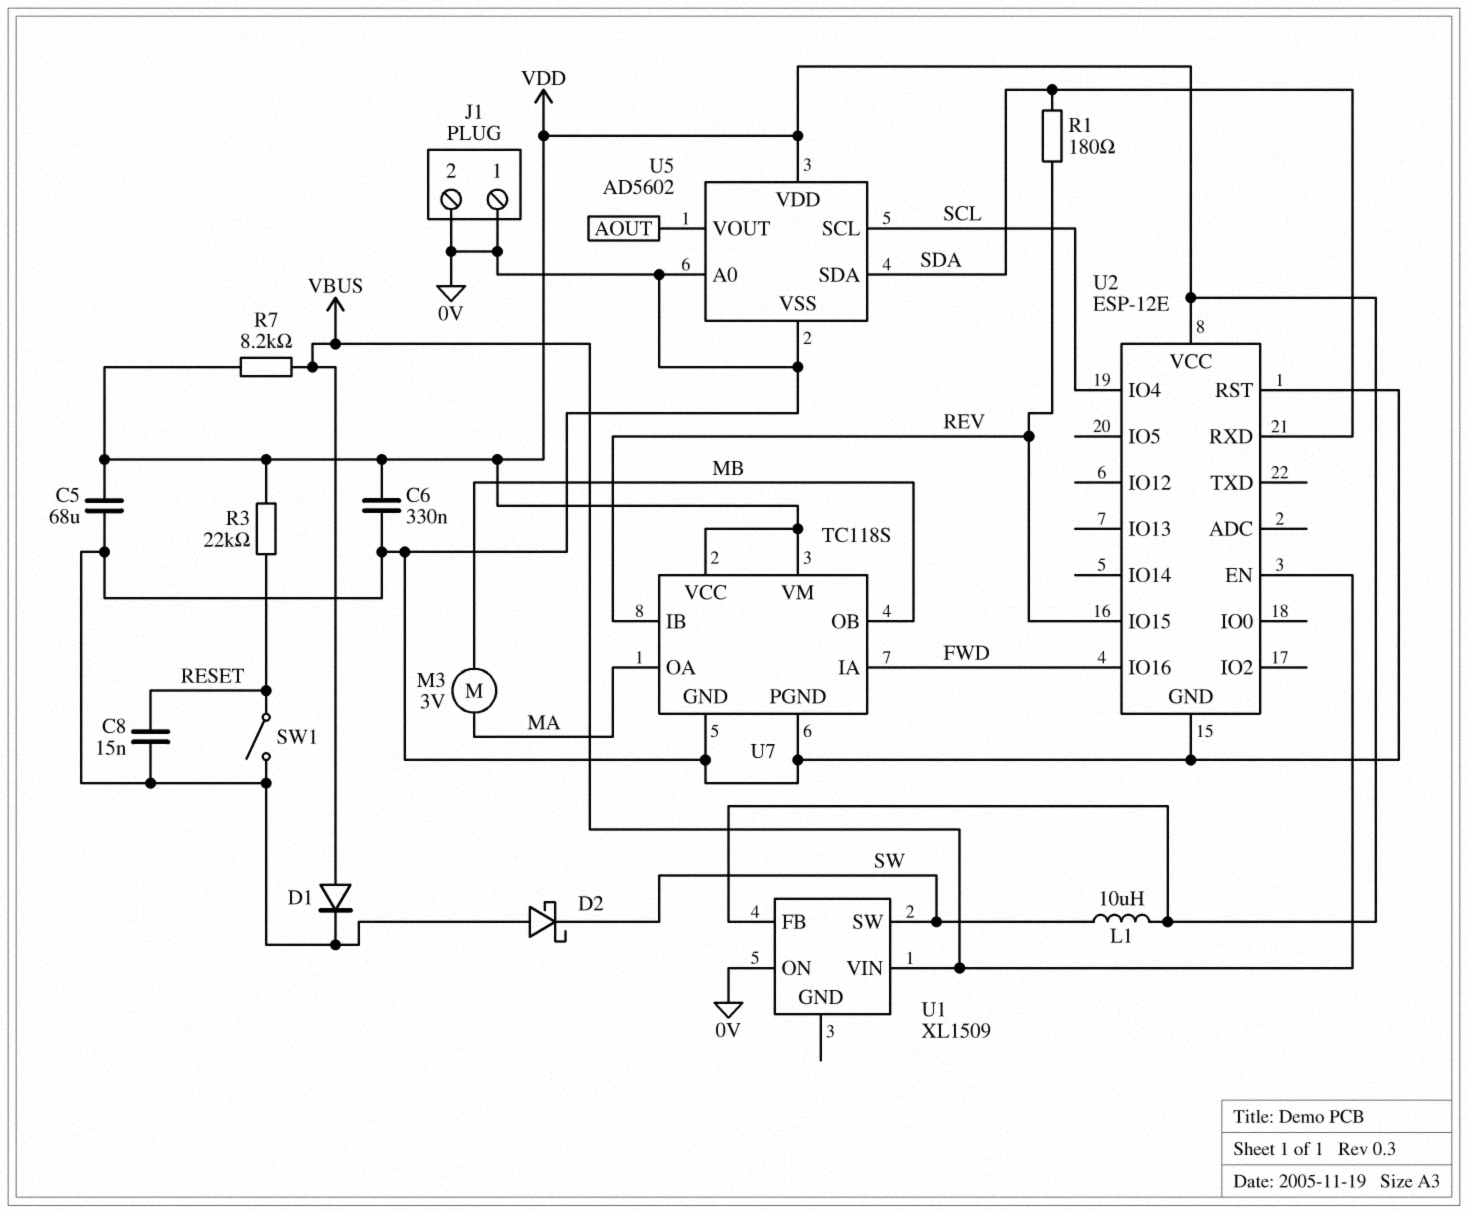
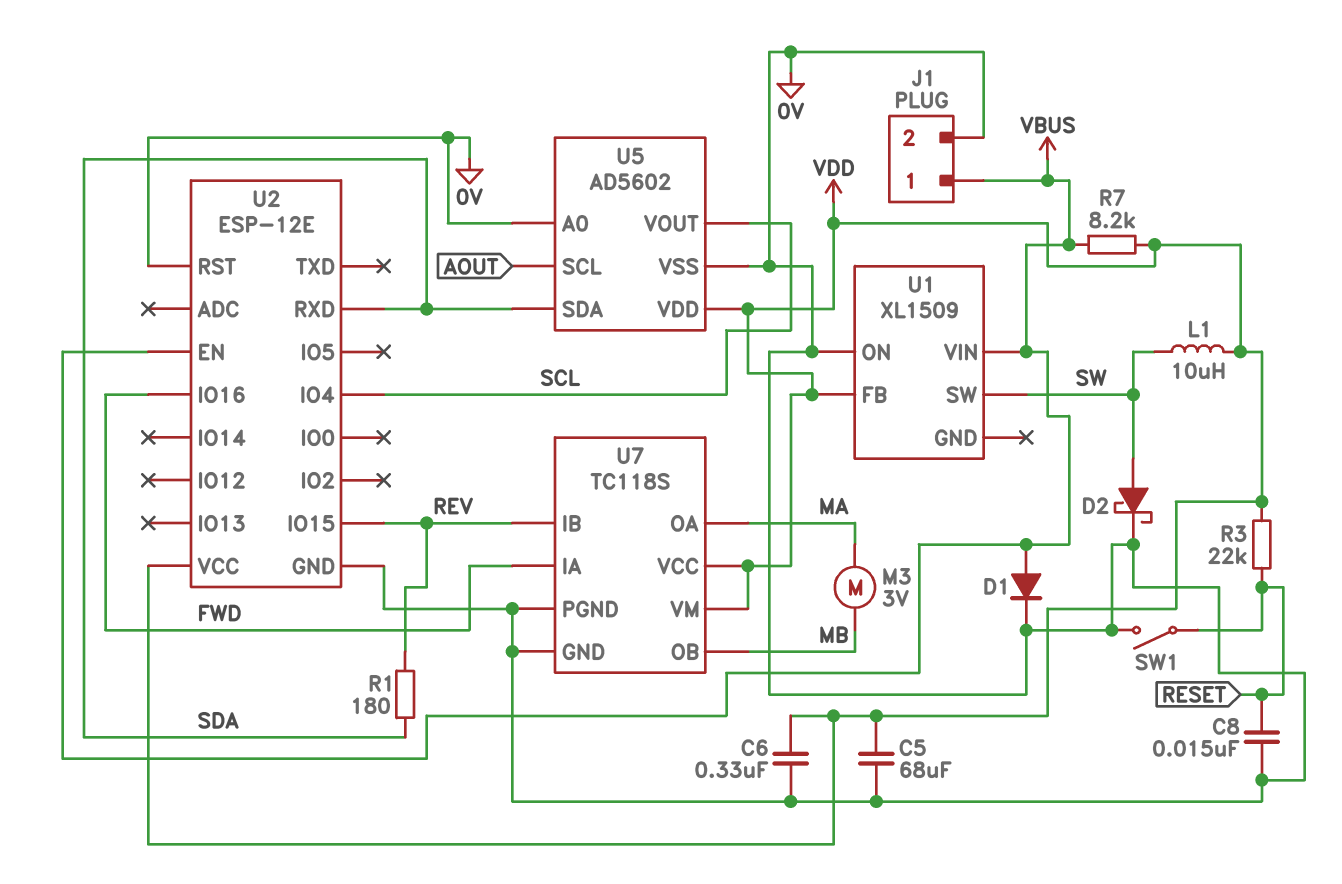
D2: schottky (A 0V, K SW) -> schottky (A SW, K 0V)
J1 pin 1: 0V -> VBUS
U5 pin SCL: SCL -> AOUT
U5 pin VOUT: AOUT -> SCL

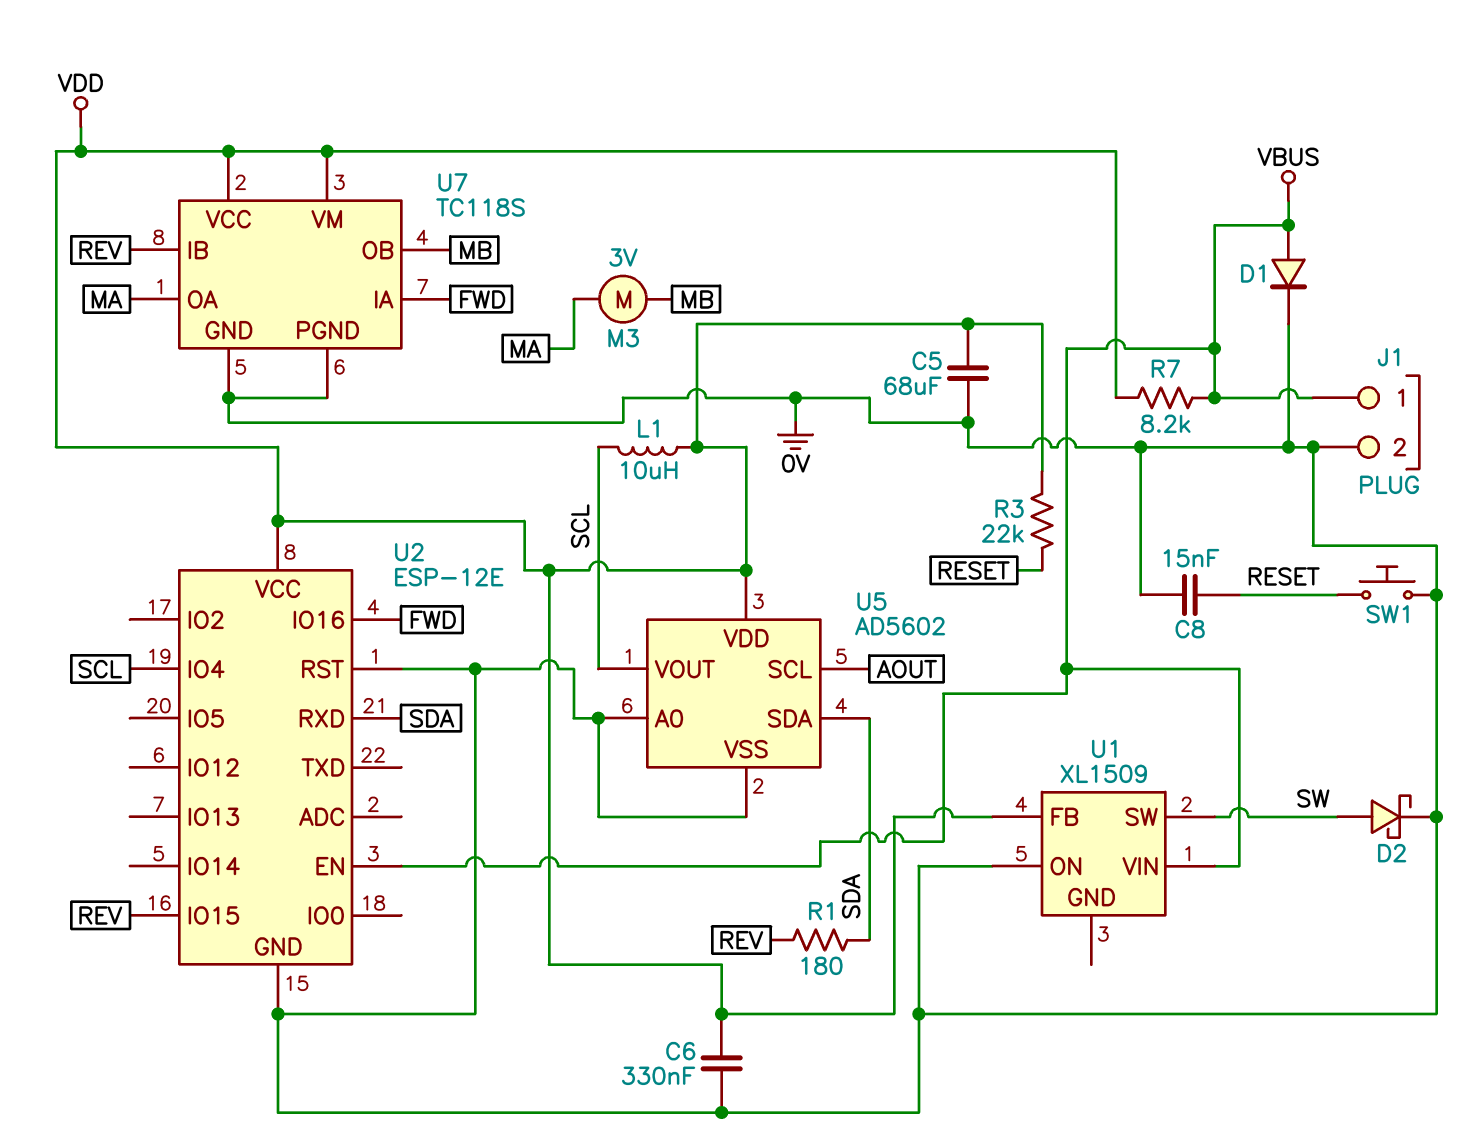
L1: 10uH (SW, VDD) -> 10uH (SCL, VDD)
SW1: switch (0V, RESET) -> button (0V, RESET)

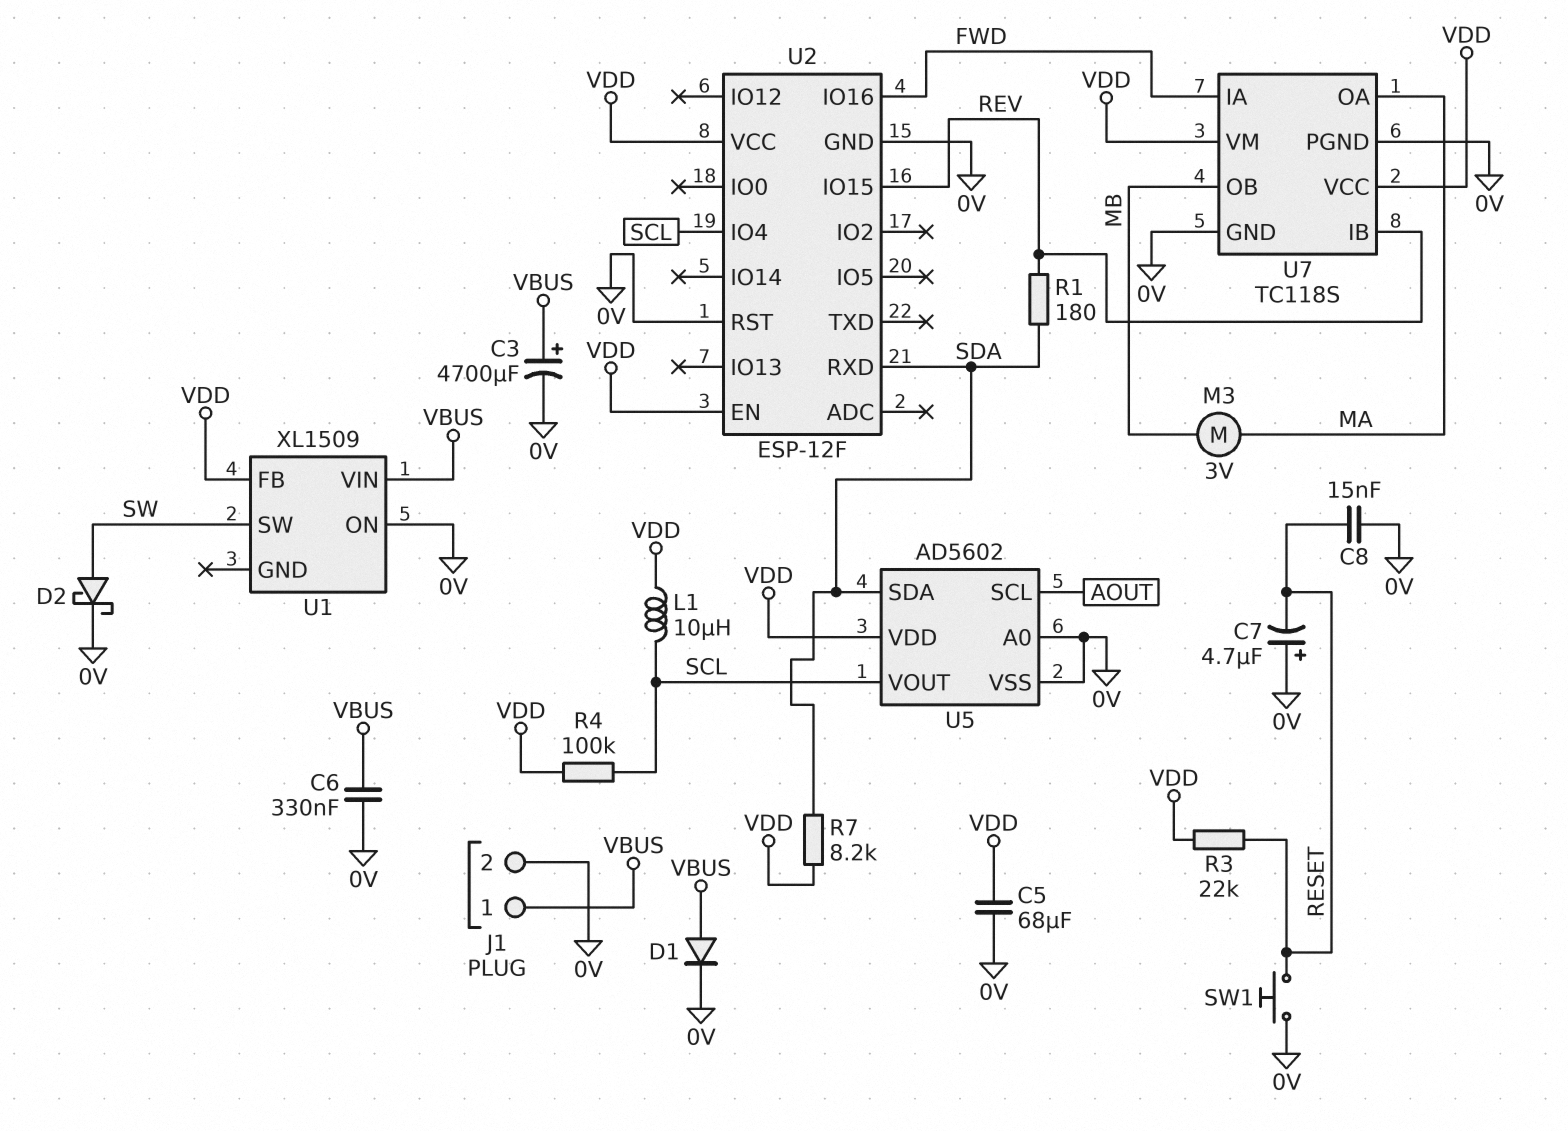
C3: none -> 4700uF (plus VBUS, minus 0V)
C6: 330nF (0V, VDD) -> 330nF (0V, VBUS)
C7: none -> 4.7uF (plus 0V, minus RESET)
R4: none -> 100k (SCL, VDD)
R7: 8.2k (VBUS, VDD) -> 8.2k (SDA, VDD)
U2: ESP-12E -> ESP-12F
U2 pin EN: VBUS -> VDD

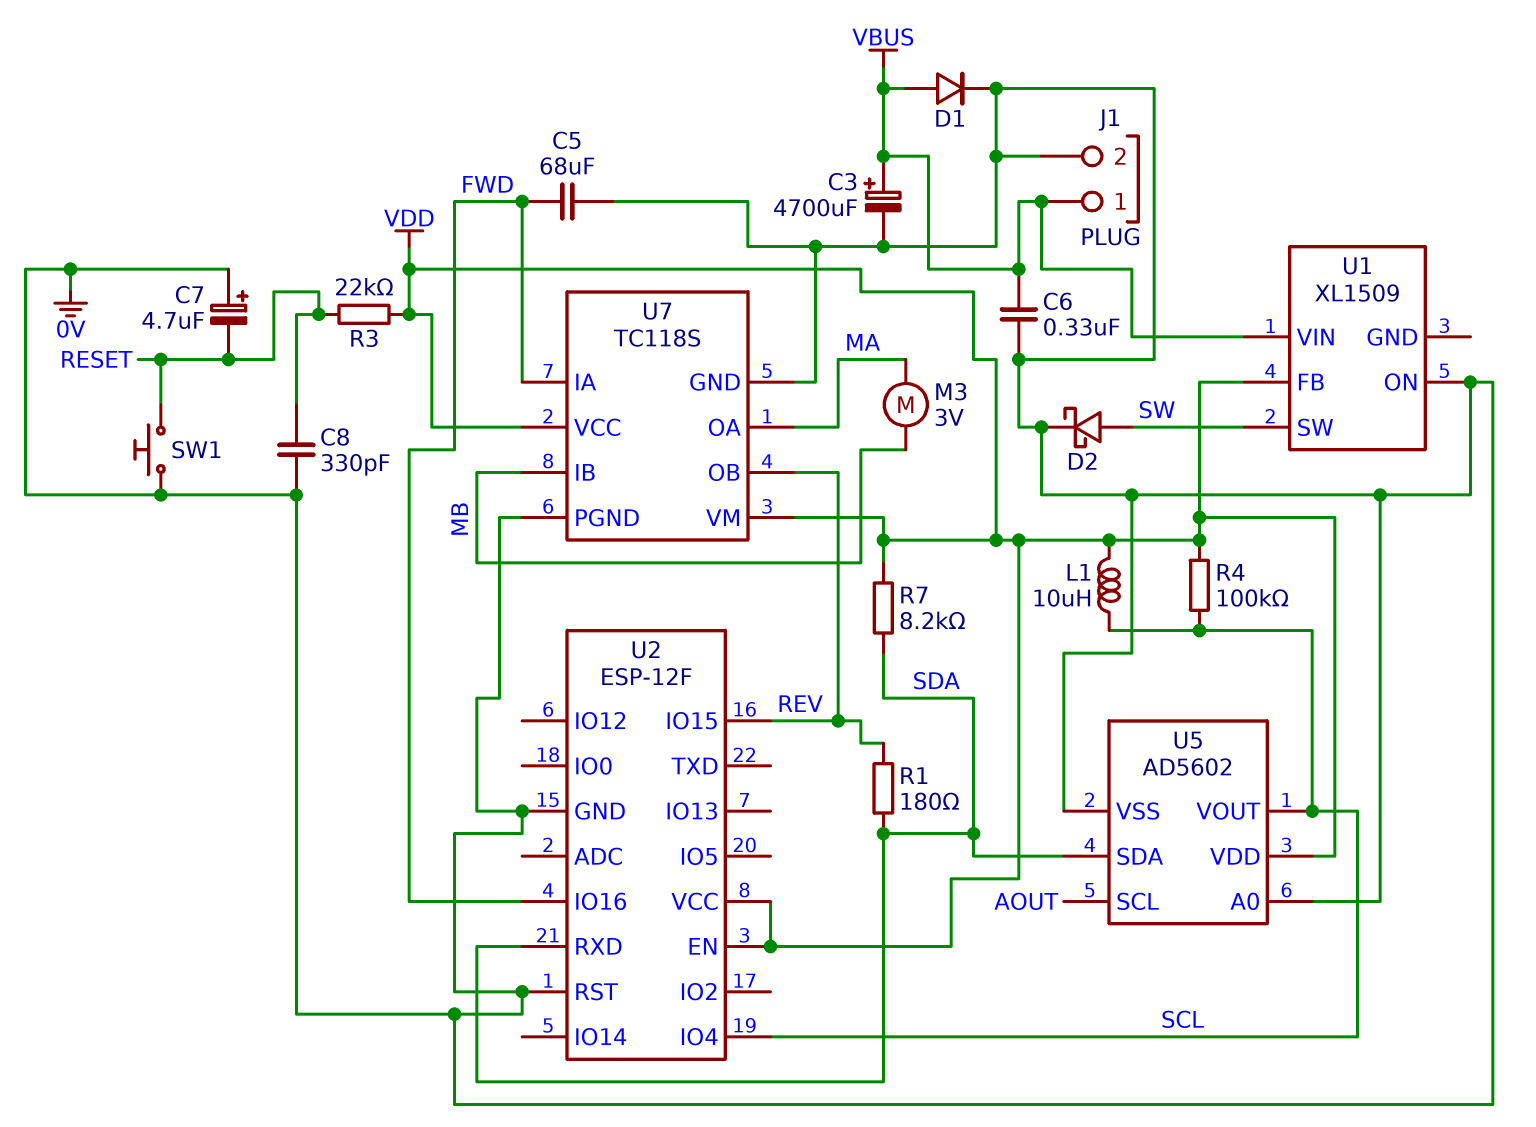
C5: 68uF (0V, VDD) -> 68uF (0V, FWD)
C8: 15nF (0V, RESET) -> 330pF (0V, RESET)
U7 pin IB: REV -> MB
U7 pin OB: MB -> REV

